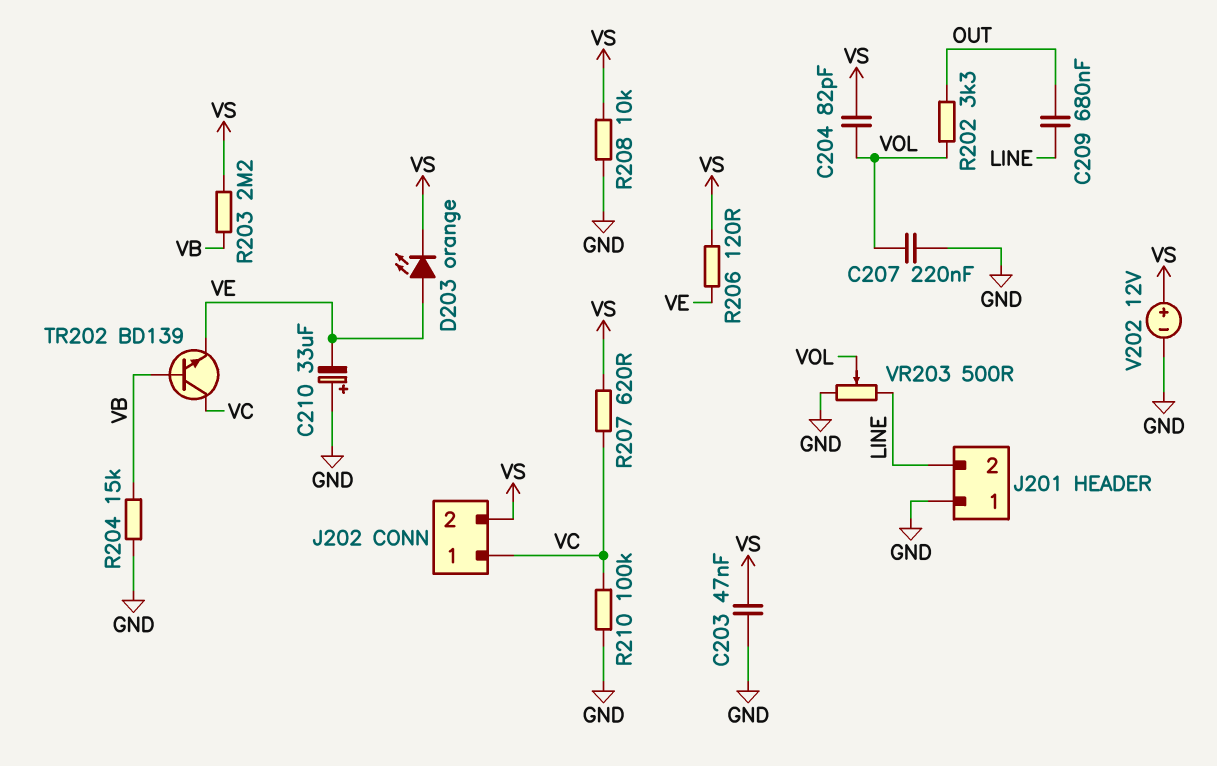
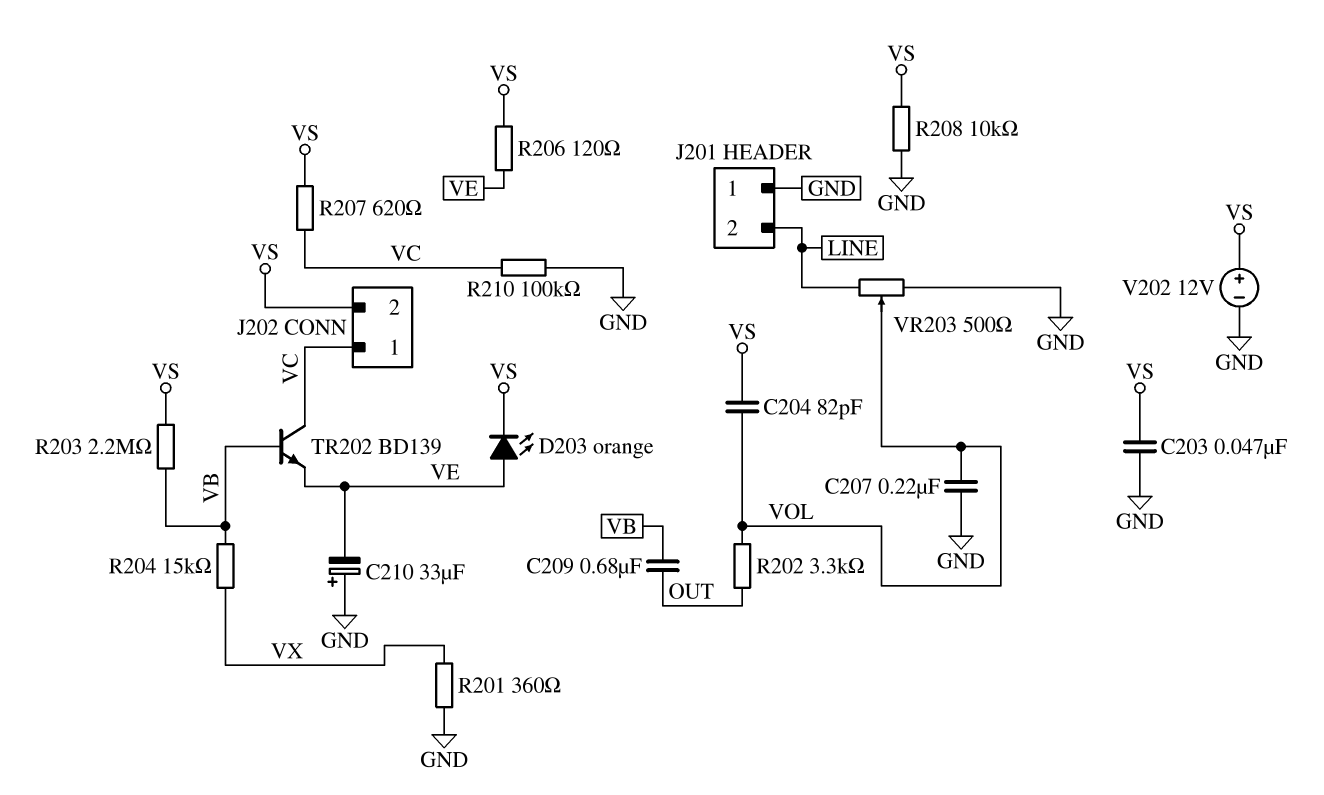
C209: 680nF (LINE, OUT) -> 680nF (OUT, VB)
R201: none -> 360 (GND, VX)
R204: 15k (GND, VB) -> 15k (VB, VX)

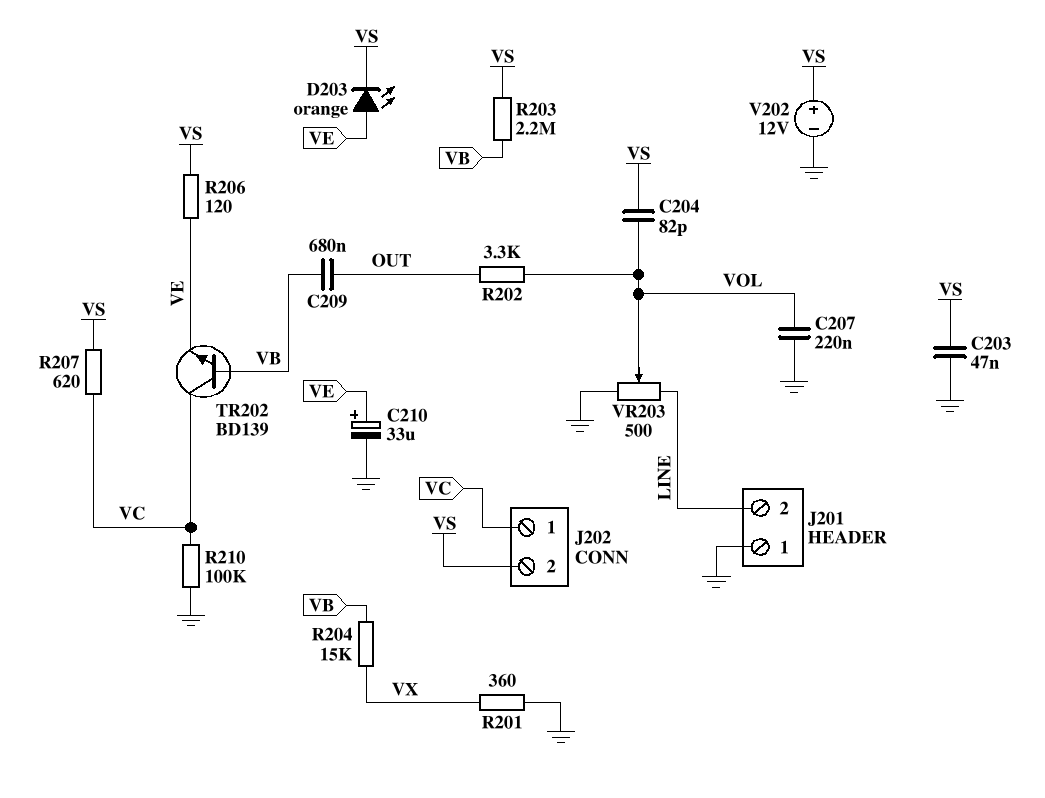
C210: 33uF (plus GND, minus VE) -> 33uF (plus VE, minus GND)
R208: 10k (GND, VS) -> none

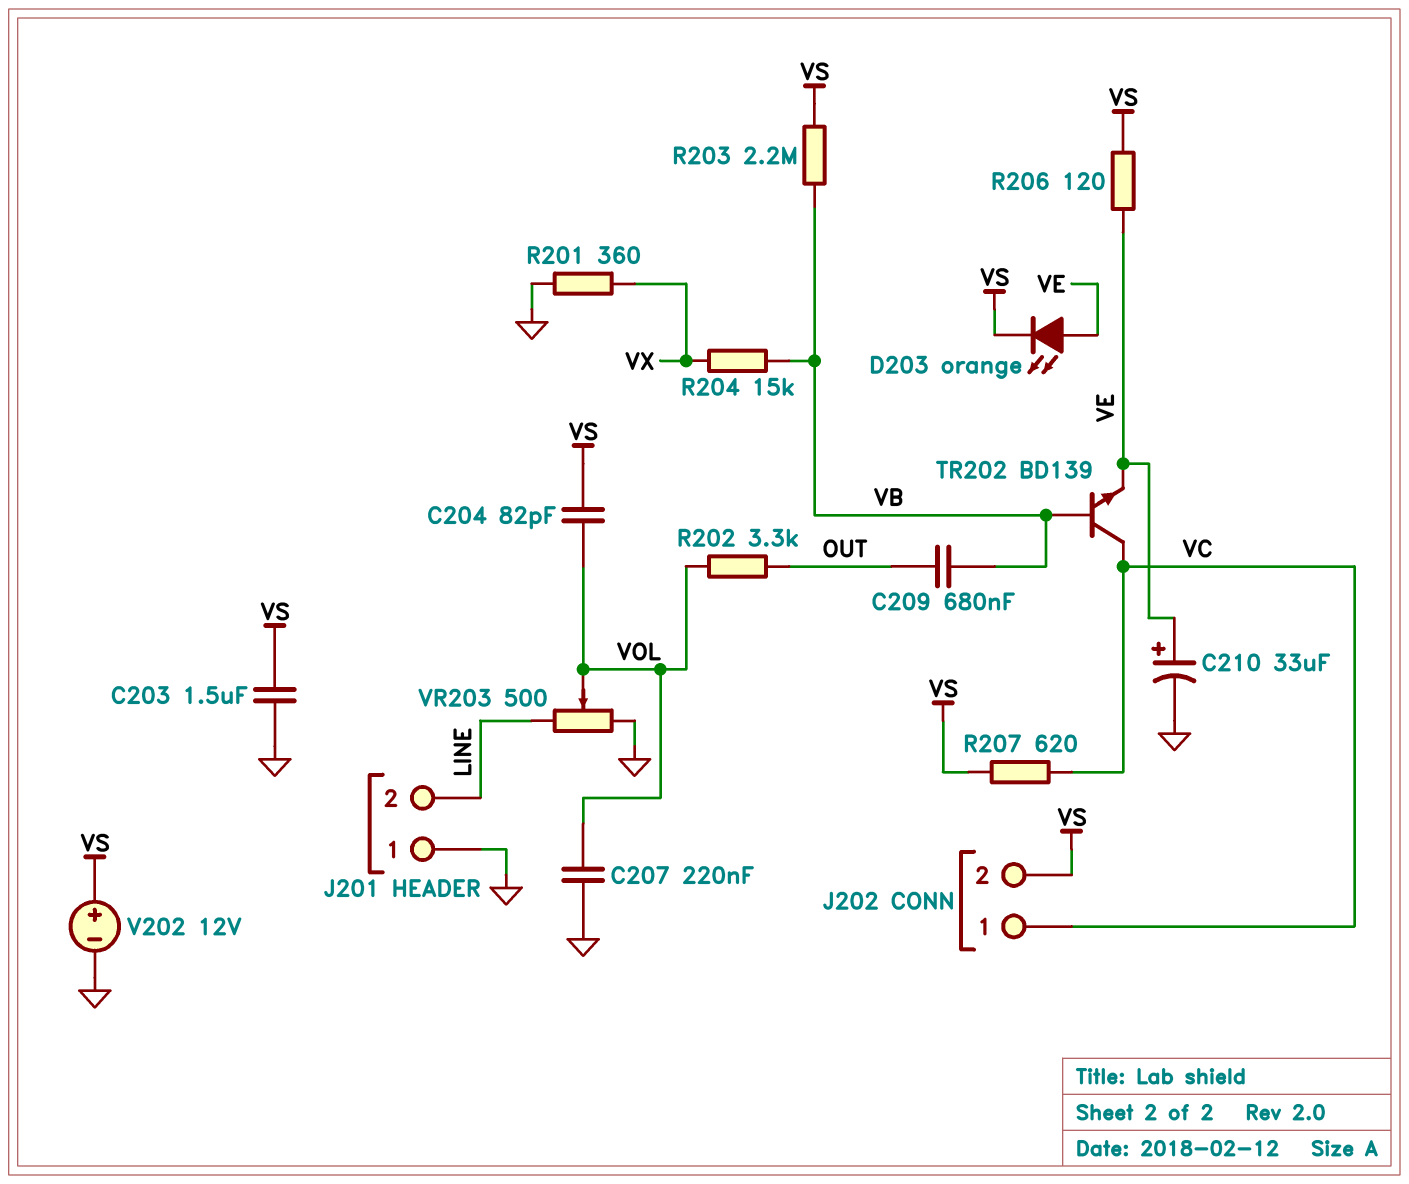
C203: 47nF (GND, VS) -> 1.5uF (GND, VS)
R210: 100k (GND, VC) -> none

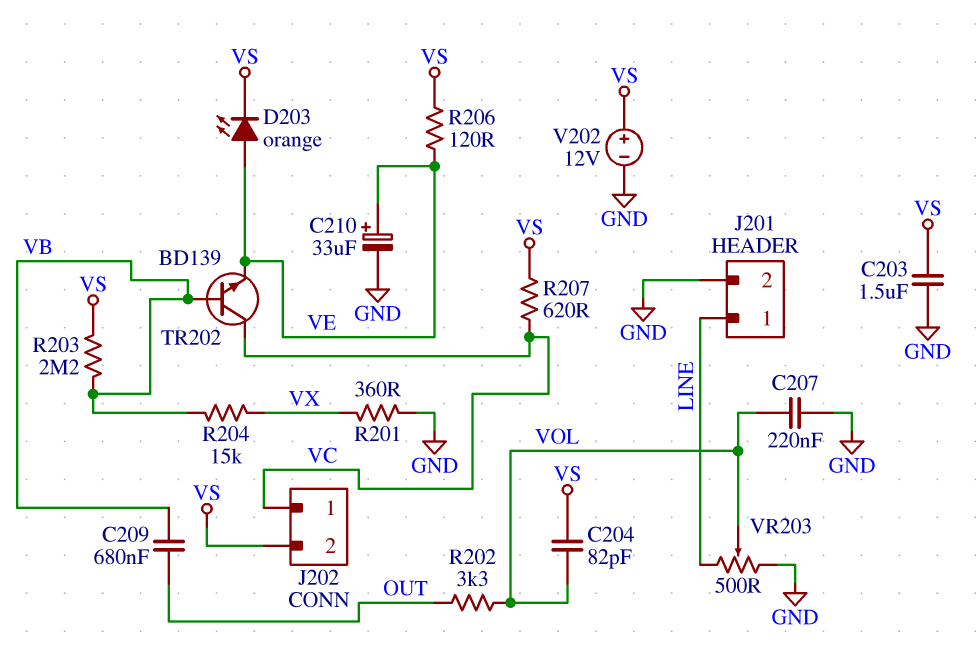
J201 pin 1: GND -> LINE
J201 pin 2: LINE -> GND

